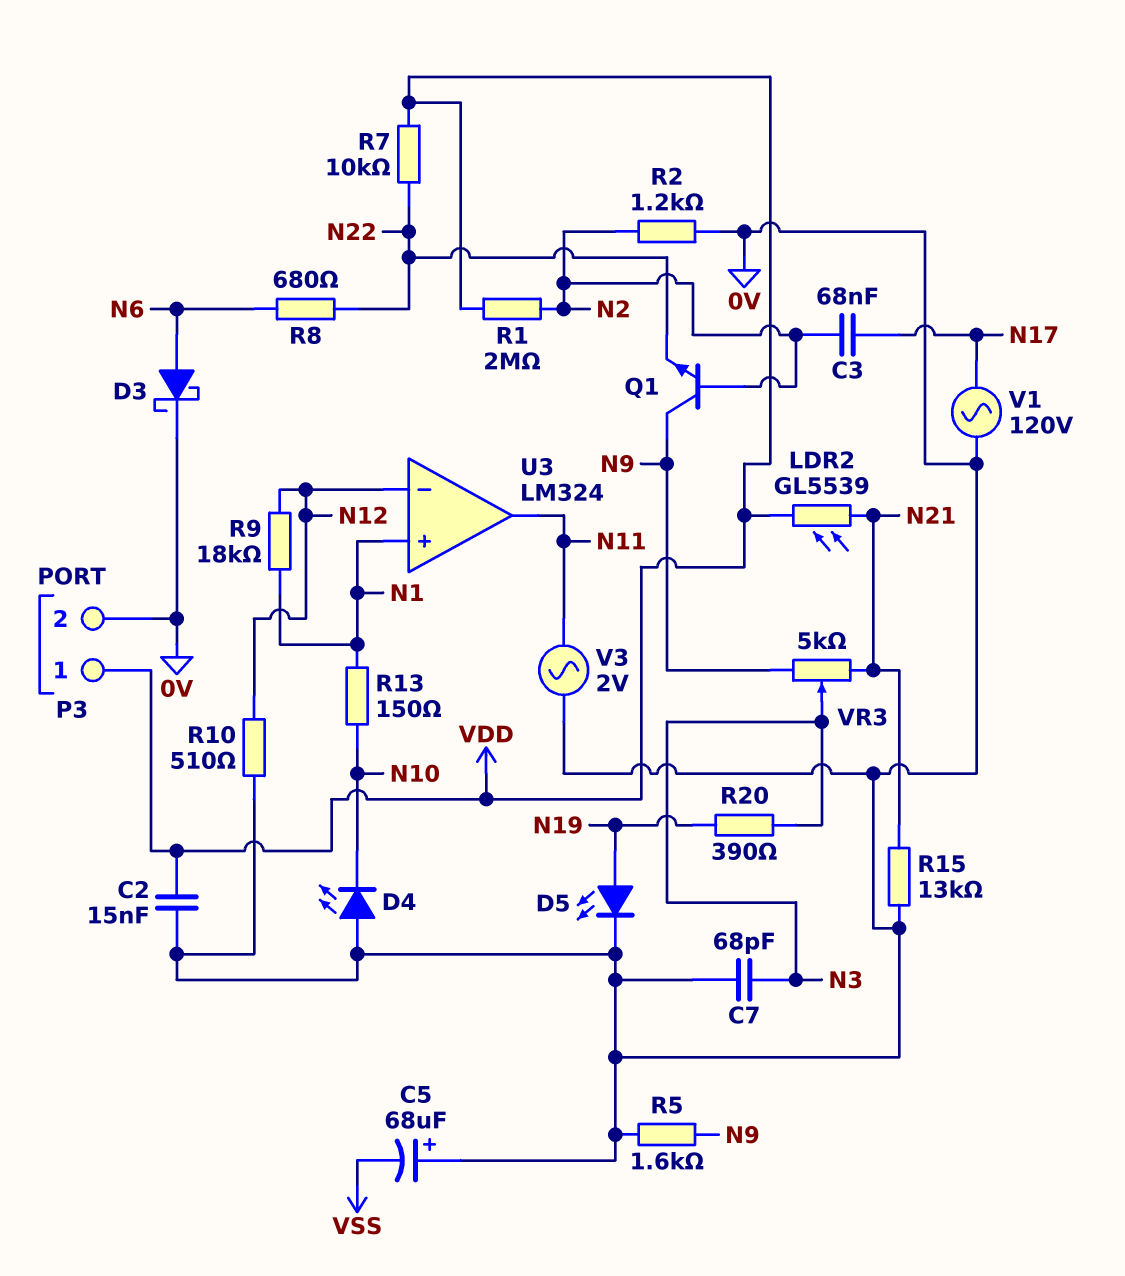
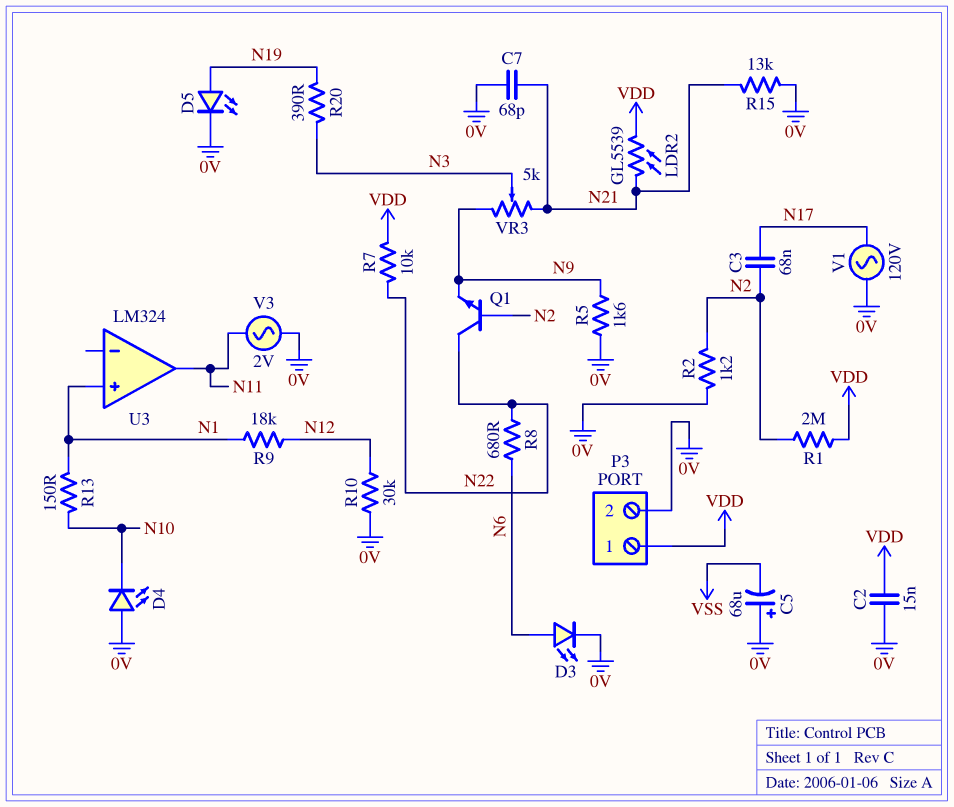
C7: 68pF (0V, N3) -> 68pF (0V, N21)
D3: schottky (A N6, K 0V) -> LED (A N6, K 0V)
Q1: NPN (B N2, C N9, E N22) -> NPN (B N2, C N22, E N9)
R10: 510 (0V, N12) -> 30k (0V, N12)
U3 pin in-: N12 -> none

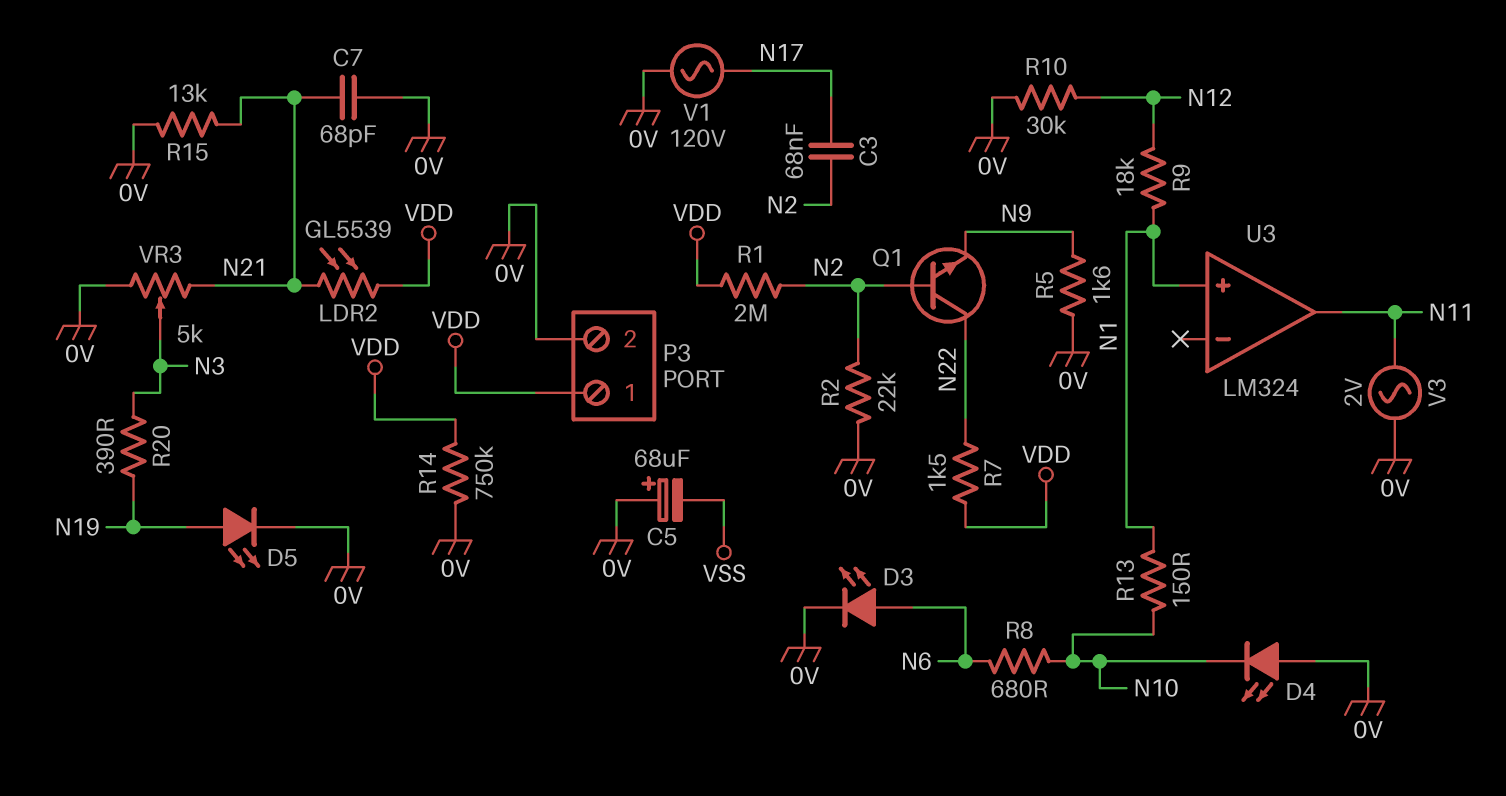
C2: 15nF (0V, VDD) -> none
R2: 1.2k (0V, N2) -> 22k (0V, N2)
R7: 10k (N22, VDD) -> 1.5k (N22, VDD)
R8: 680 (N6, N22) -> 680 (N6, N10)
R14: none -> 750k (0V, VDD)
VR3: 5k (N9, N21, wiper N3) -> 5k (0V, N21, wiper N3)

